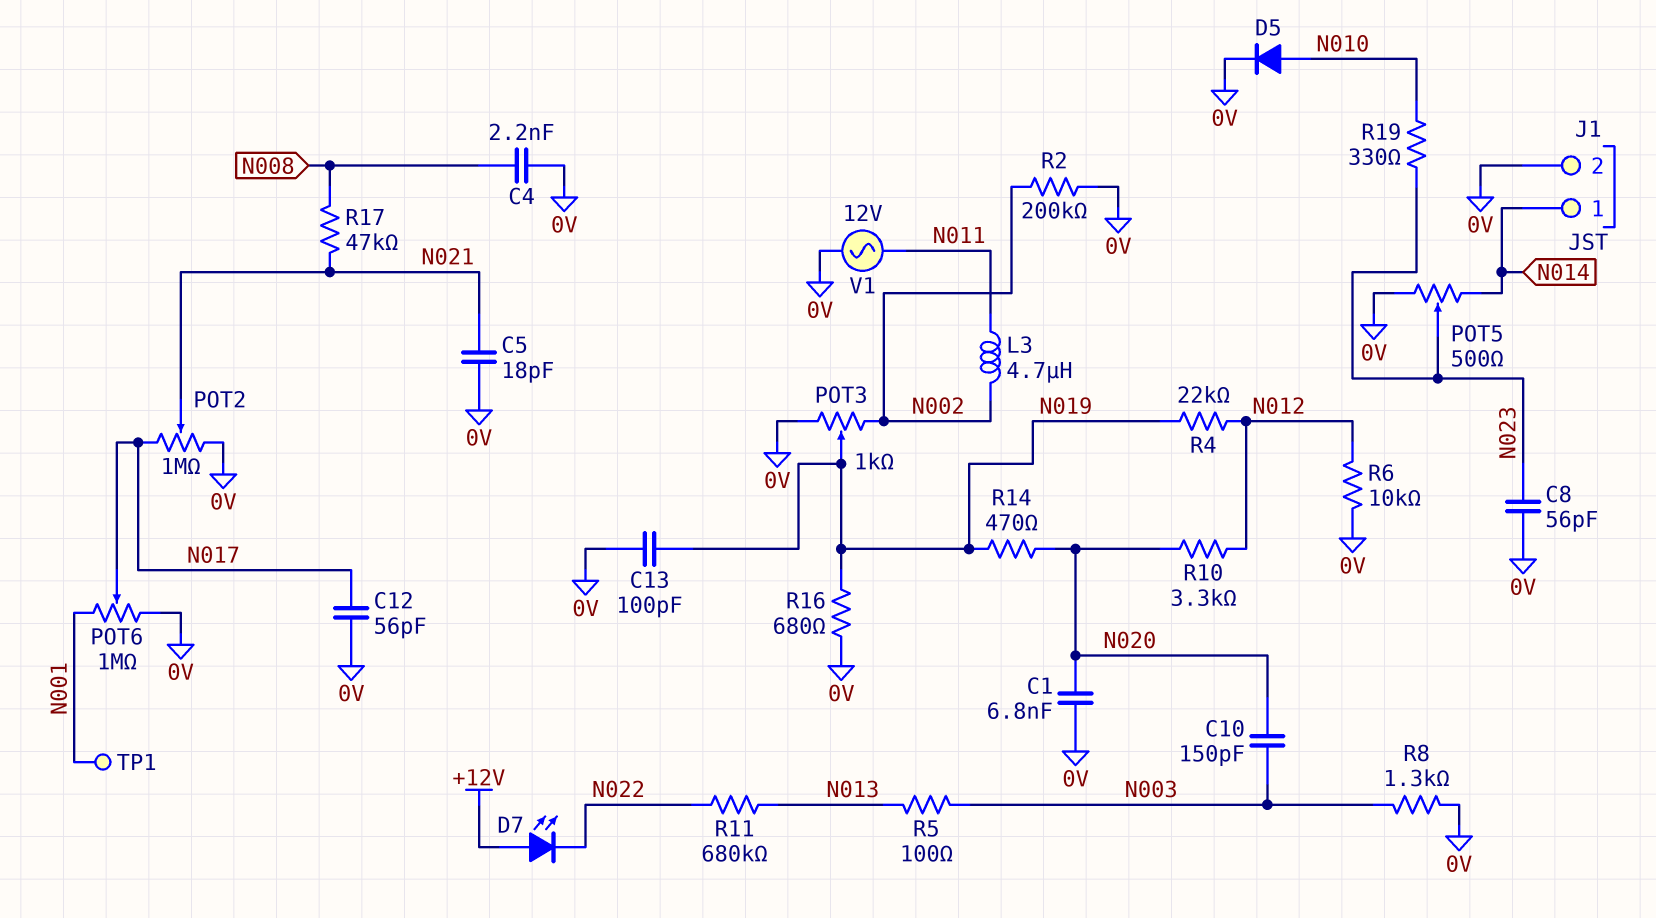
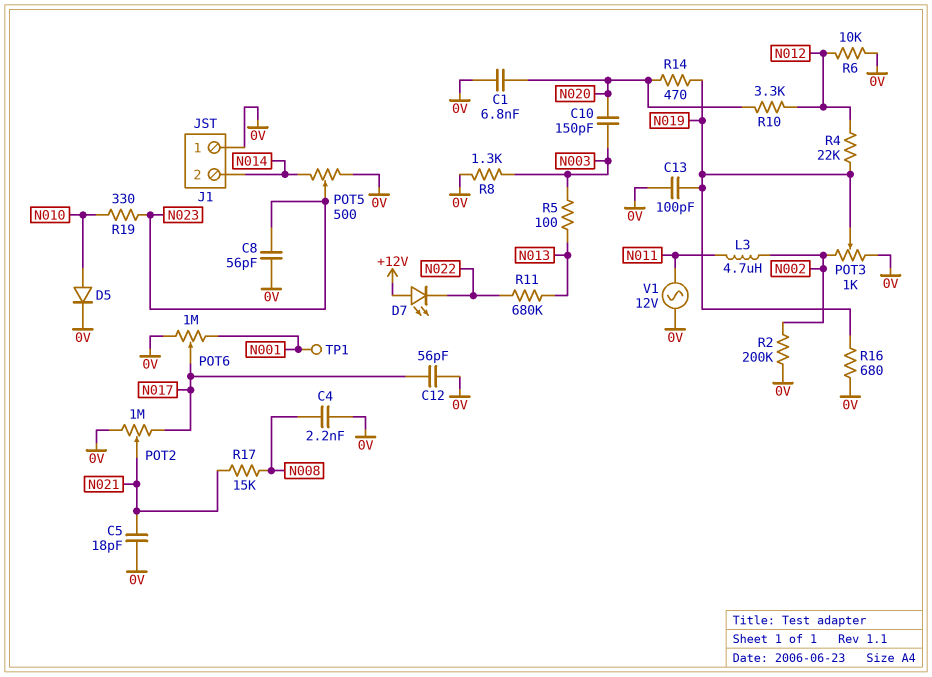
J1 pin 1: N014 -> 0V
J1 pin 2: 0V -> N014
R17: 47k (N008, N021) -> 15k (N008, N021)

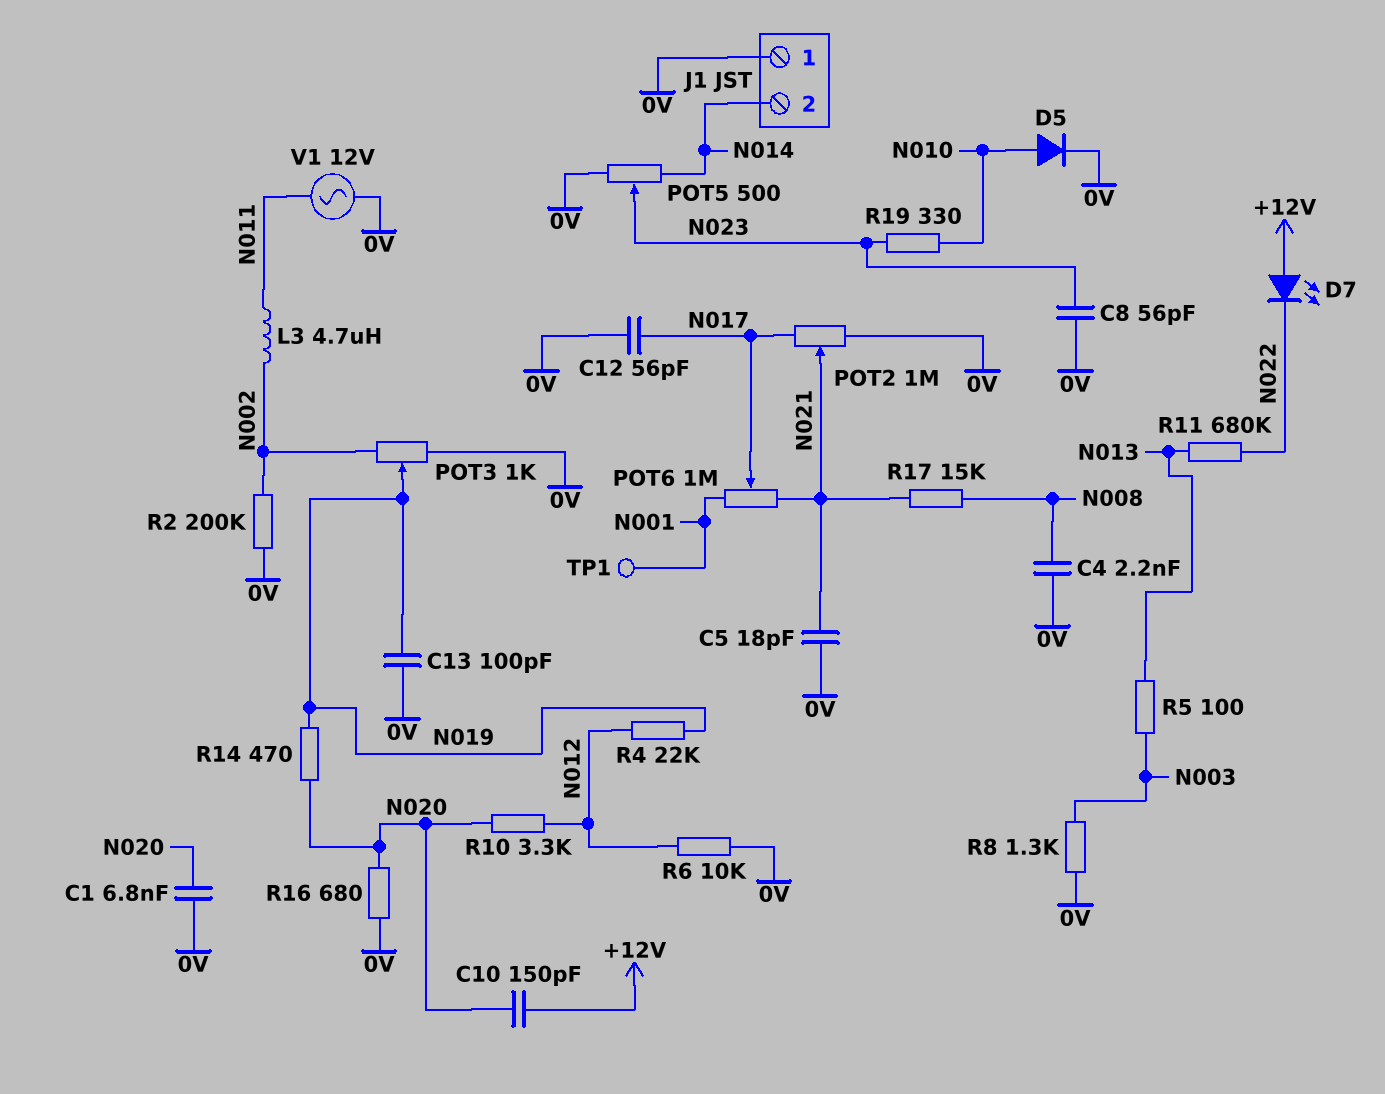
C10: 150pF (N003, N020) -> 150pF (+12V, N020)
POT6: 1M (0V, N001, wiper N017) -> 1M (N001, N021, wiper N017)
R16: 680 (0V, N019) -> 680 (0V, N020)

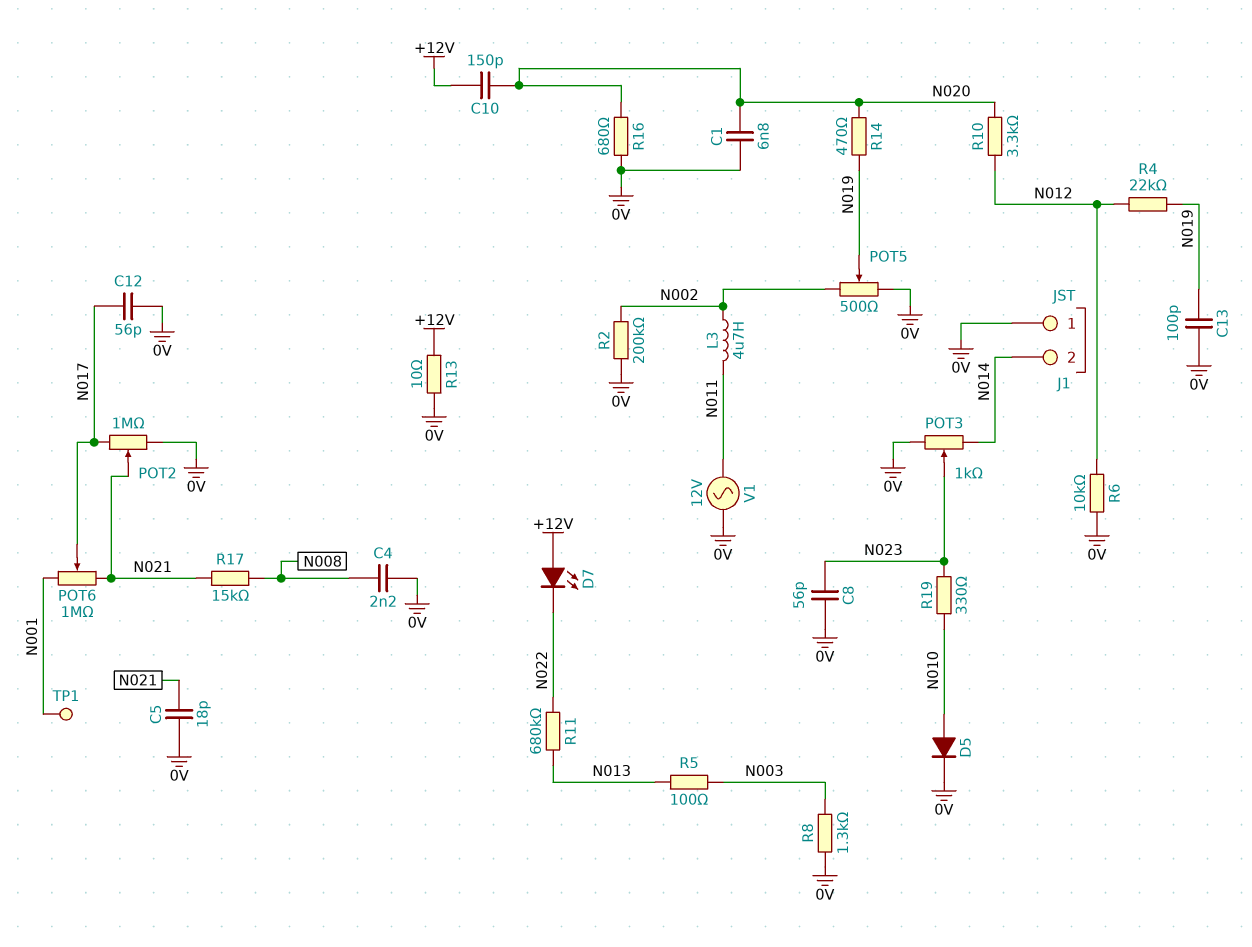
POT3: 1k (0V, N002, wiper N019) -> 1k (0V, N014, wiper N023)
POT5: 500 (0V, N014, wiper N023) -> 500 (0V, N002, wiper N019)
R13: none -> 10 (+12V, 0V)

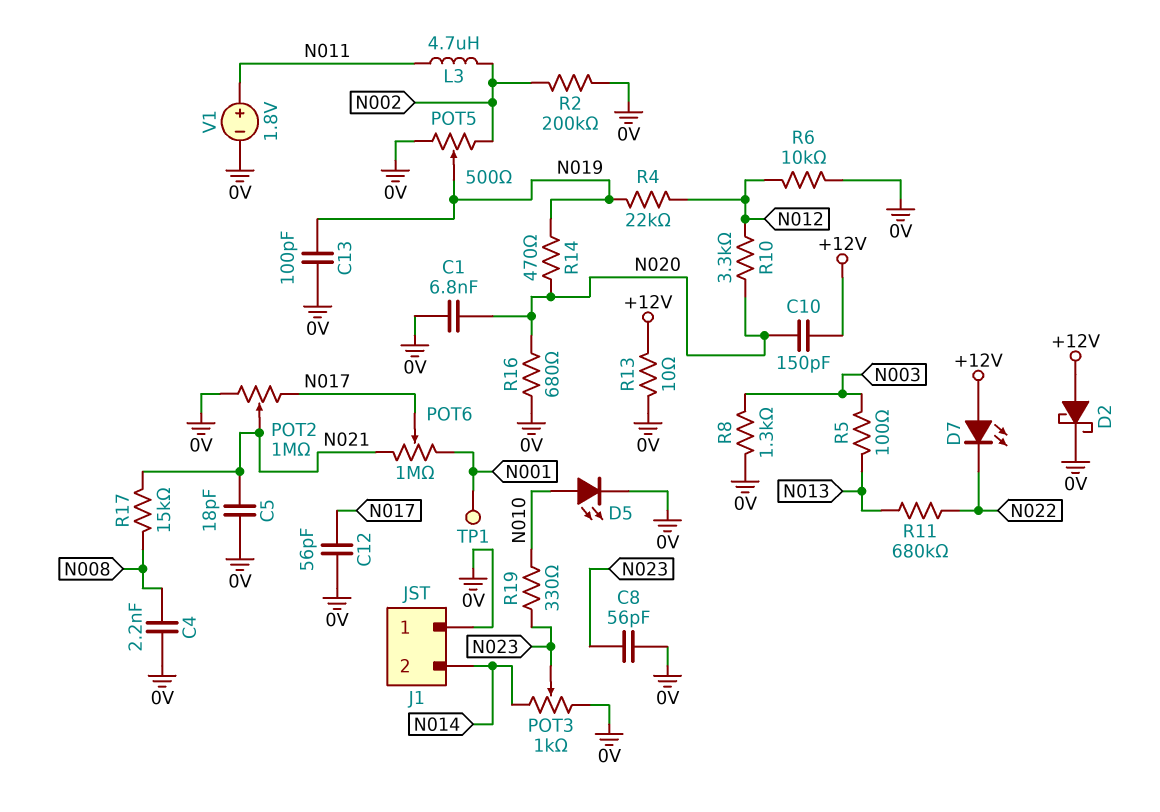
D2: none -> schottky (A +12V, K 0V)
D5: diode (A N010, K 0V) -> LED (A N010, K 0V)
V1: AC 12V (0V, N011) -> 1.8V (plus N011, minus 0V)

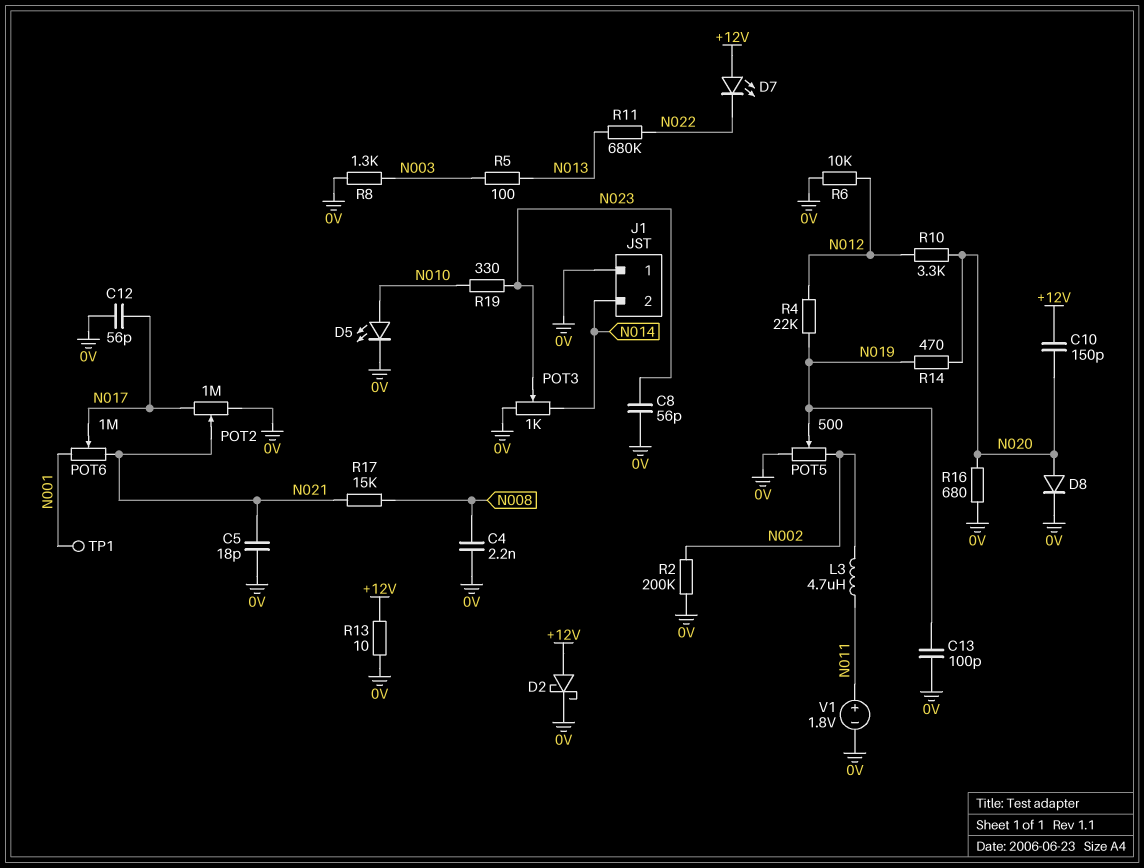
C1: 6.8nF (0V, N020) -> none
D8: none -> diode (A N020, K 0V)

